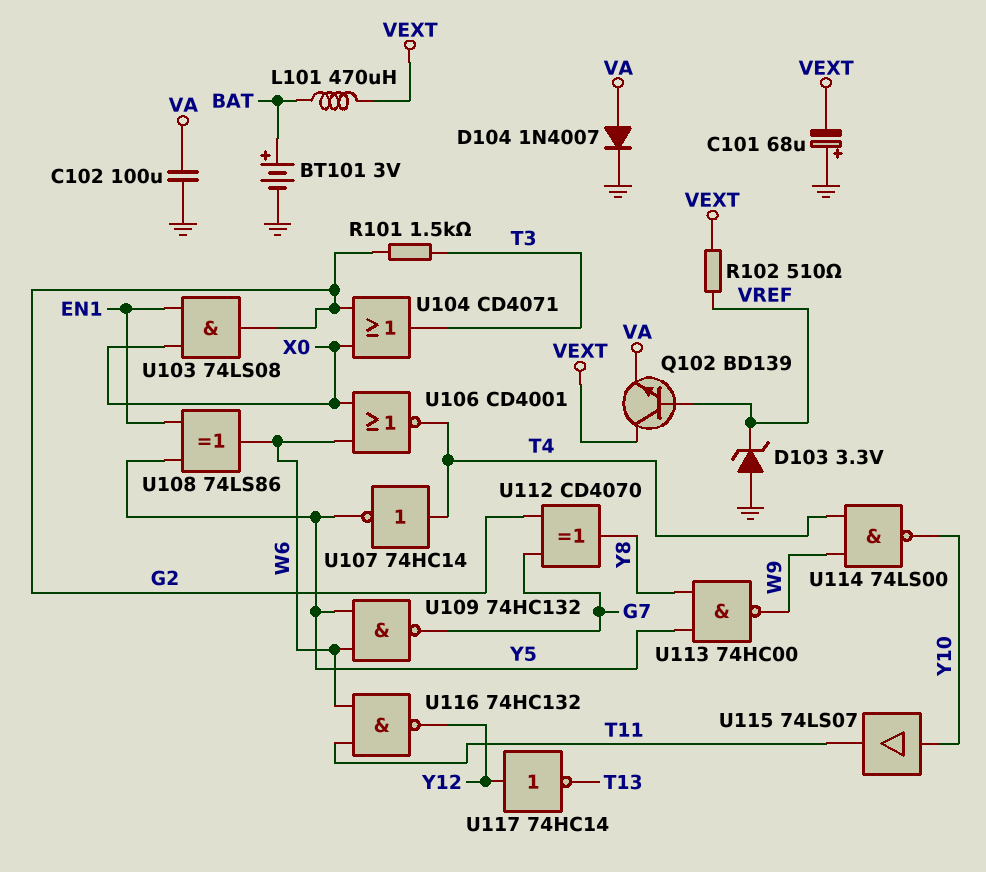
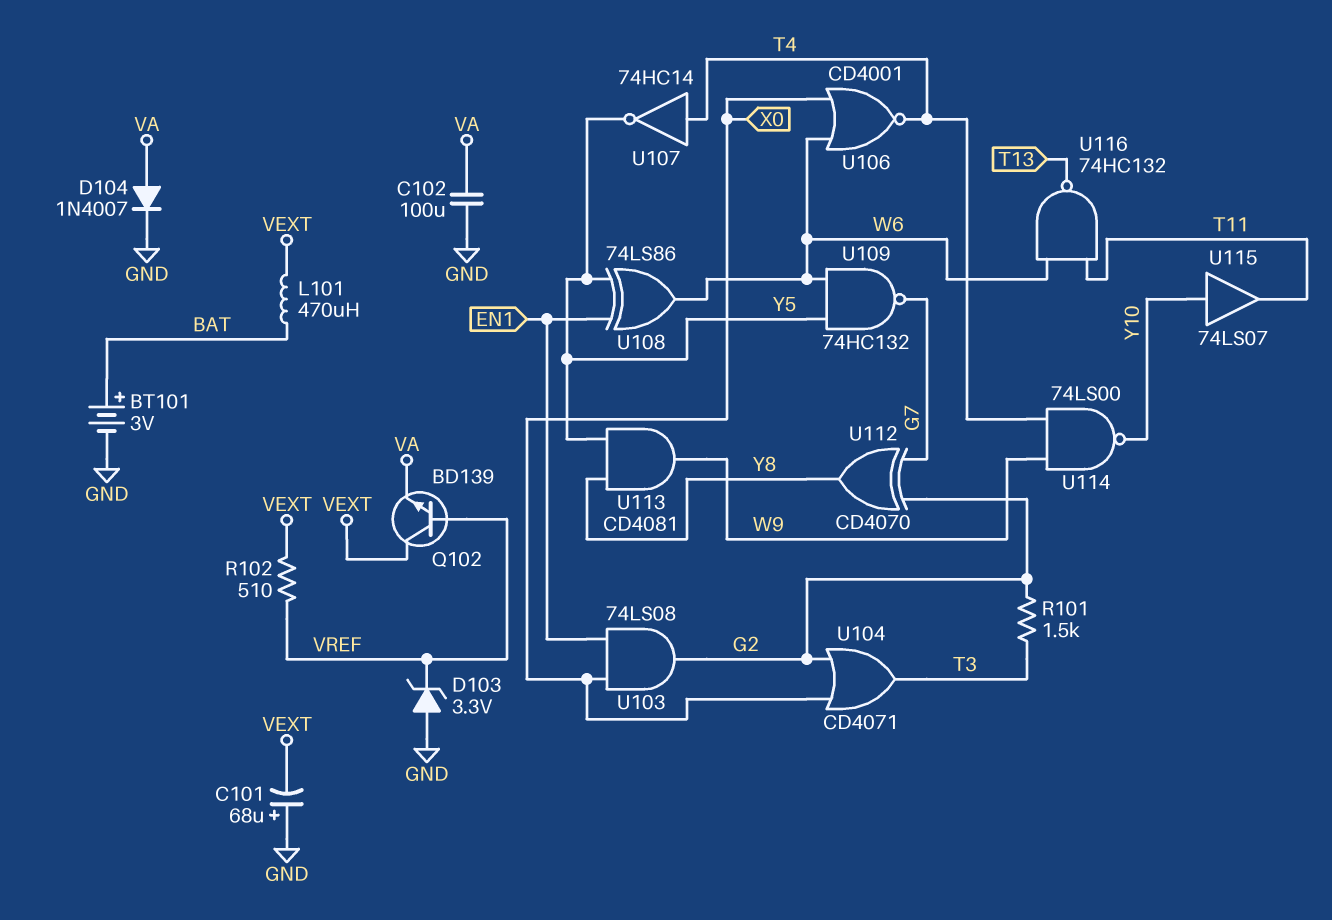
U113: NAND 74HC00 (in Y5, in Y8, out W9) -> AND CD4081 (in Y5, in Y8, out W9)
U116: NAND 74HC132 (in T11, in W6, out Y12) -> NAND 74HC132 (in T11, in W6, out T13)
U117: NOT 74HC14 (in Y12, out T13) -> none

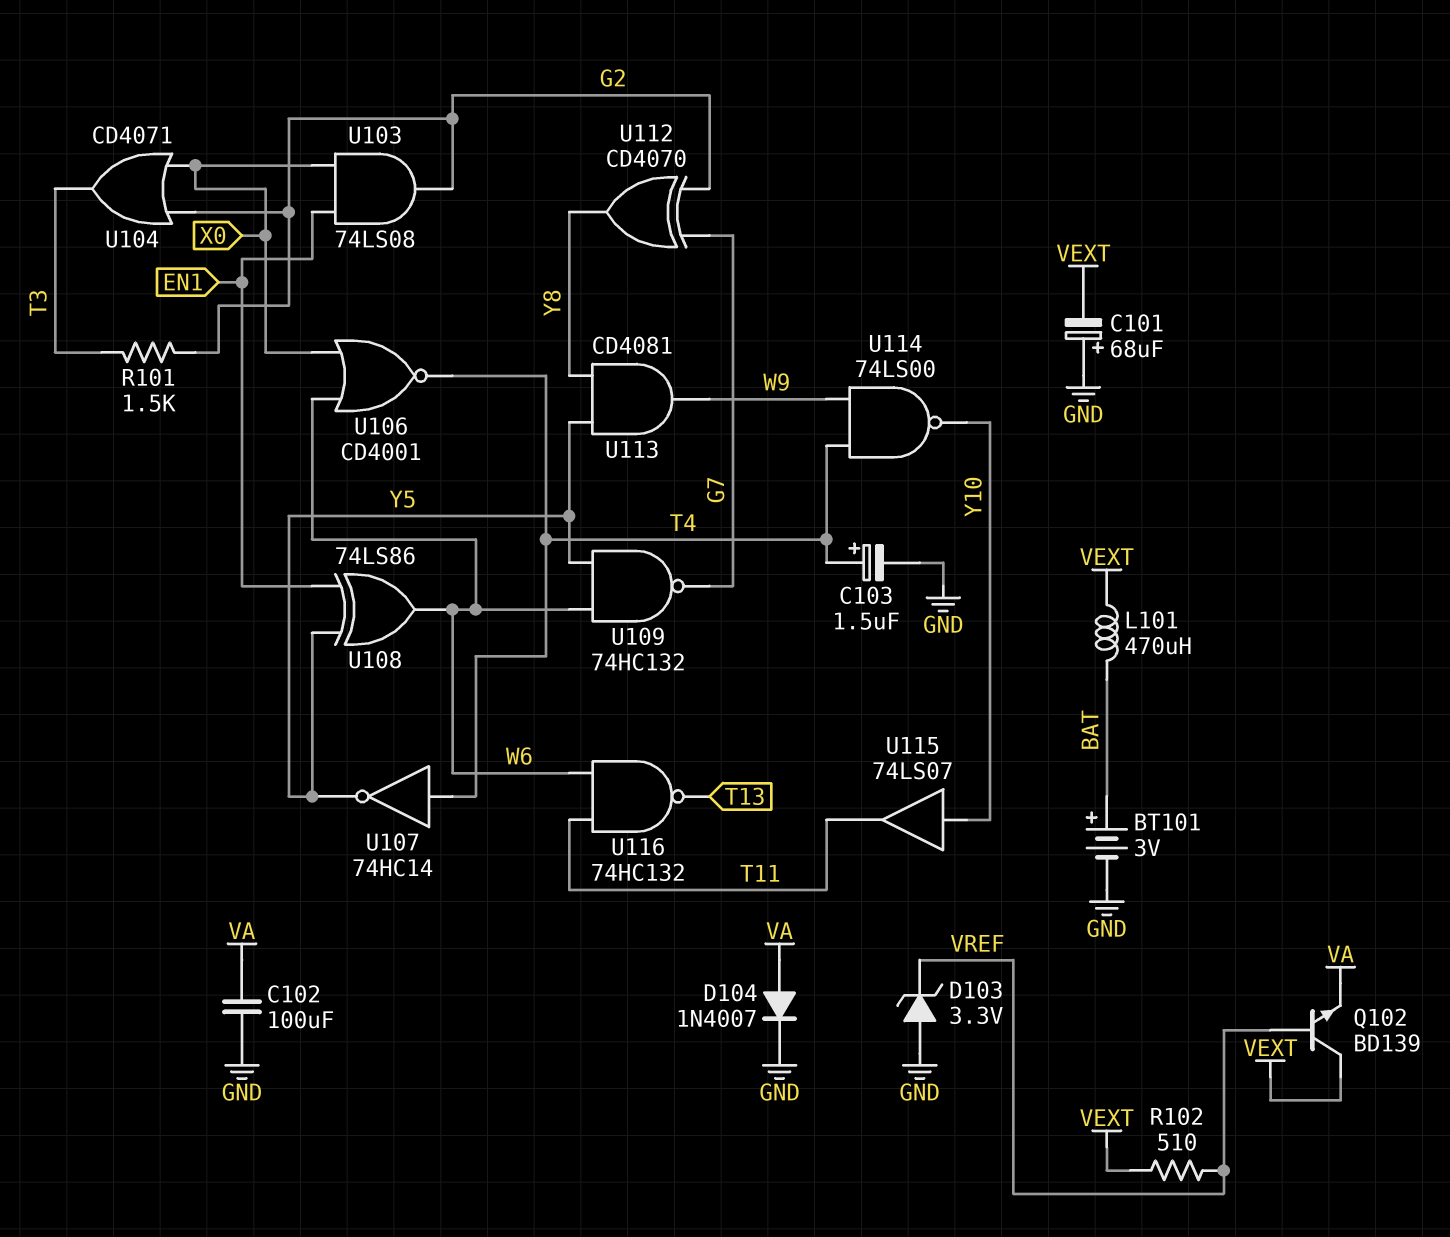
C103: none -> 1.5uF (plus T4, minus GND)

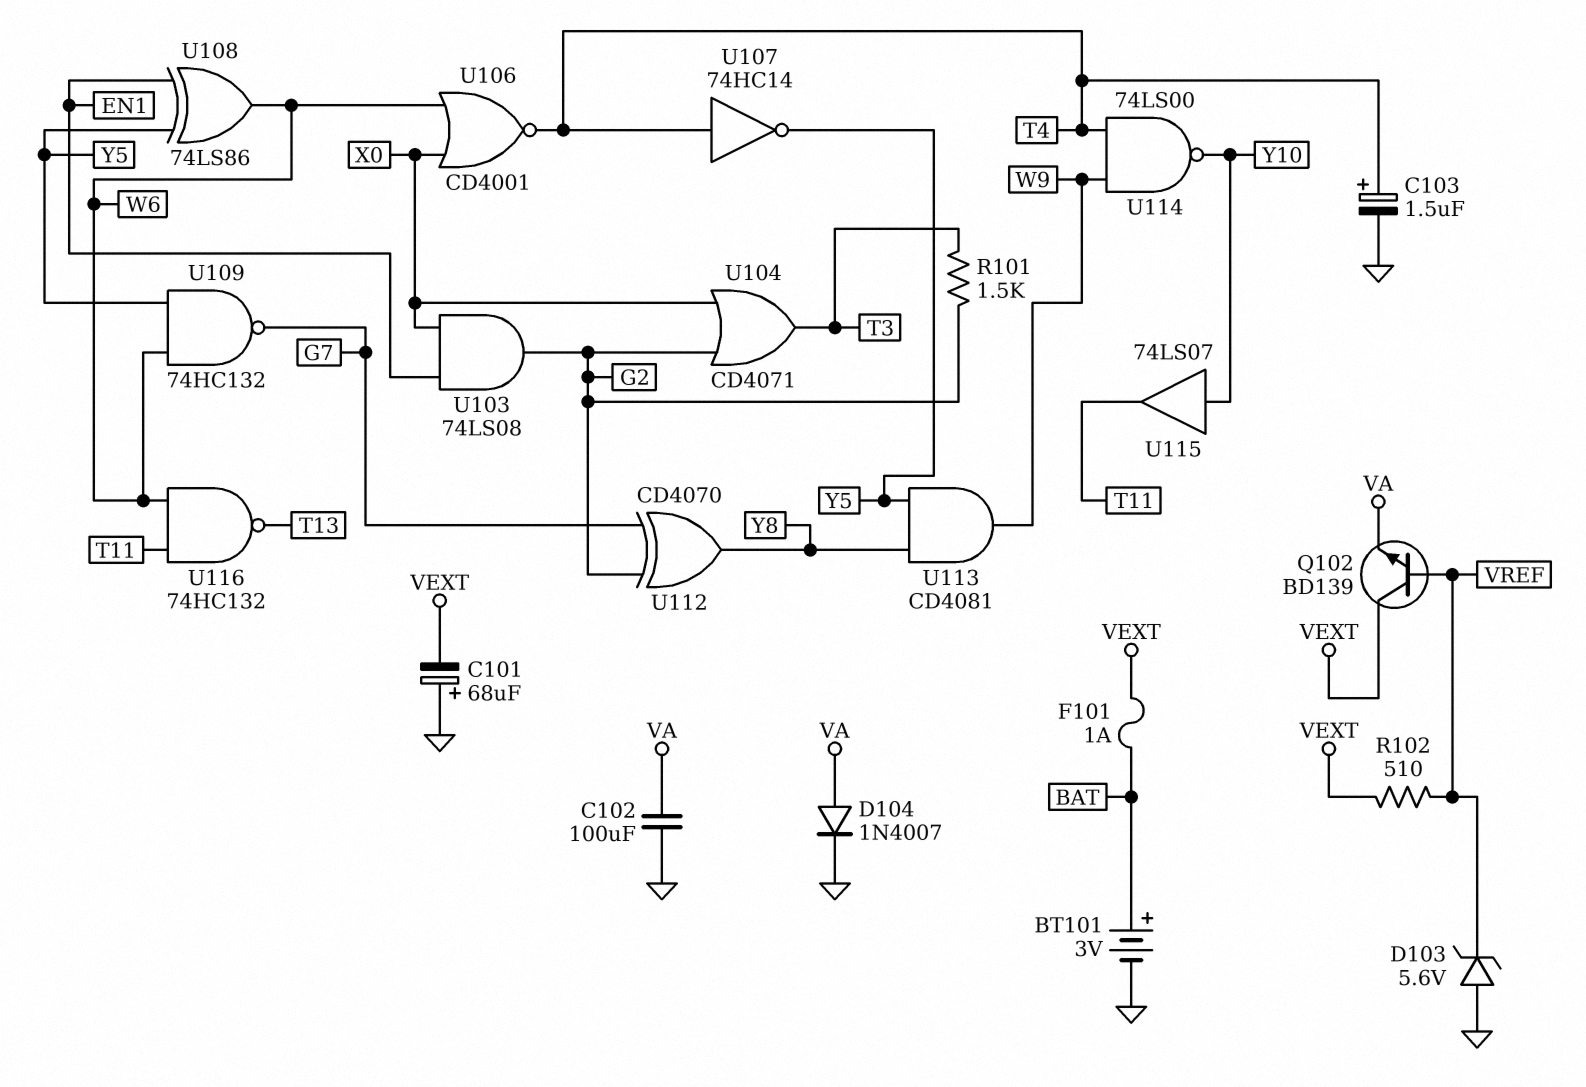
D103: zener 3.3V (A GND, K VREF) -> zener 5.6V (A GND, K VREF)
F101: none -> 1A (BAT, VEXT)
L101: 470uH (BAT, VEXT) -> none

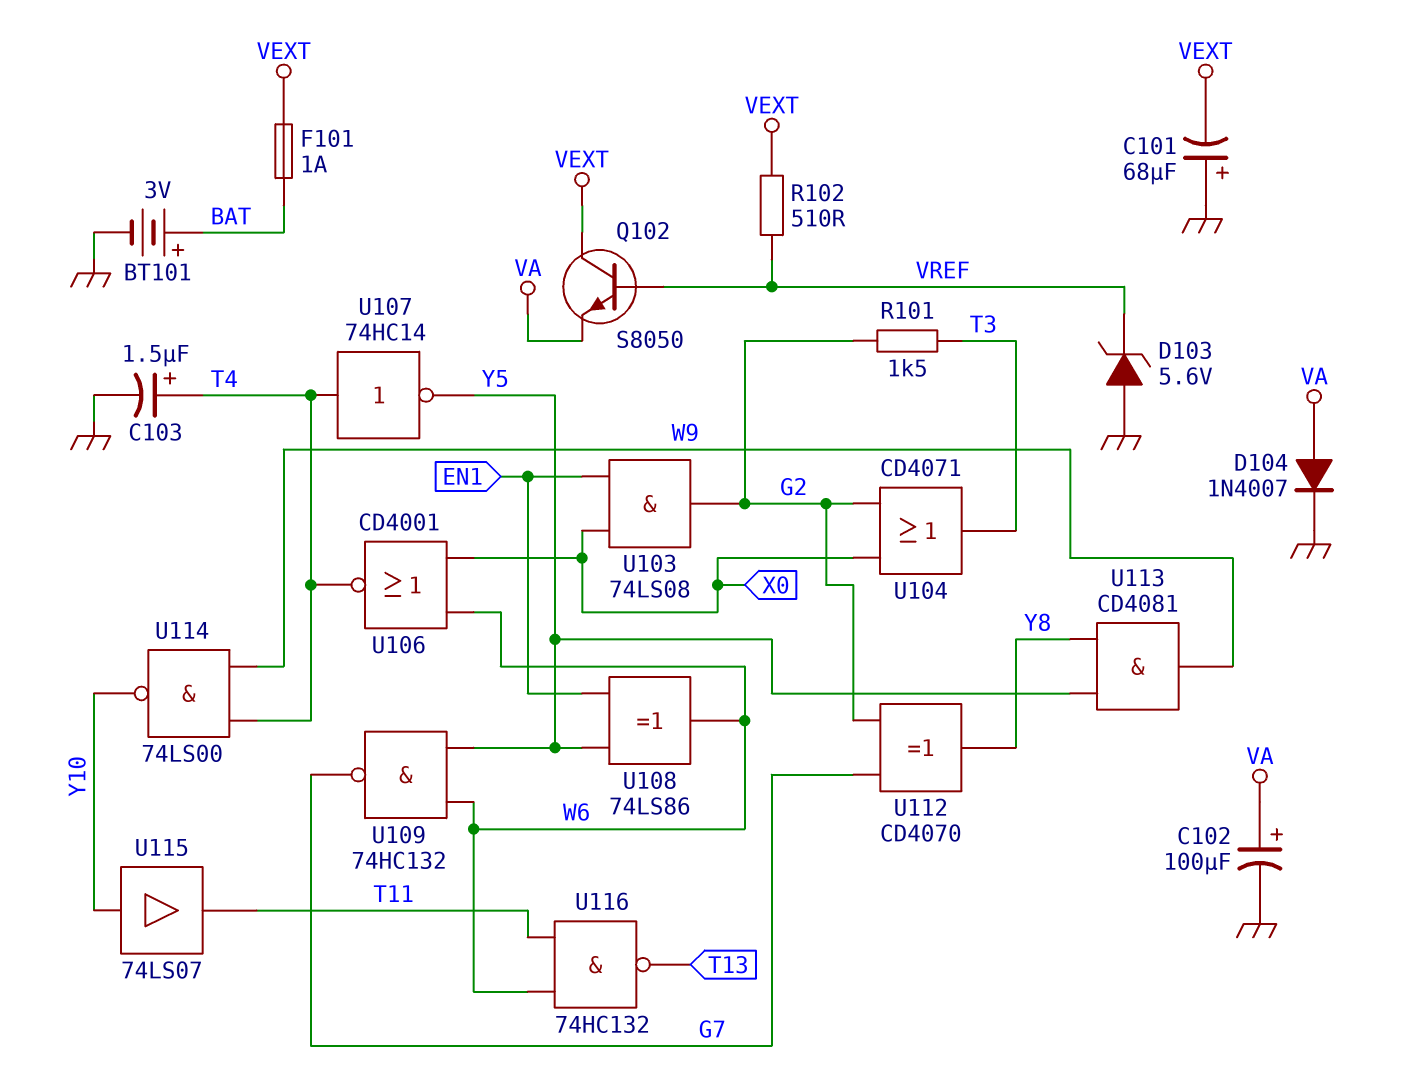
C102: 100uF (GND, VA) -> 100uF (plus VA, minus GND)
Q102: NPN BD139 (B VREF, C VEXT, E VA) -> NPN S8050 (B VREF, C VEXT, E VA)

